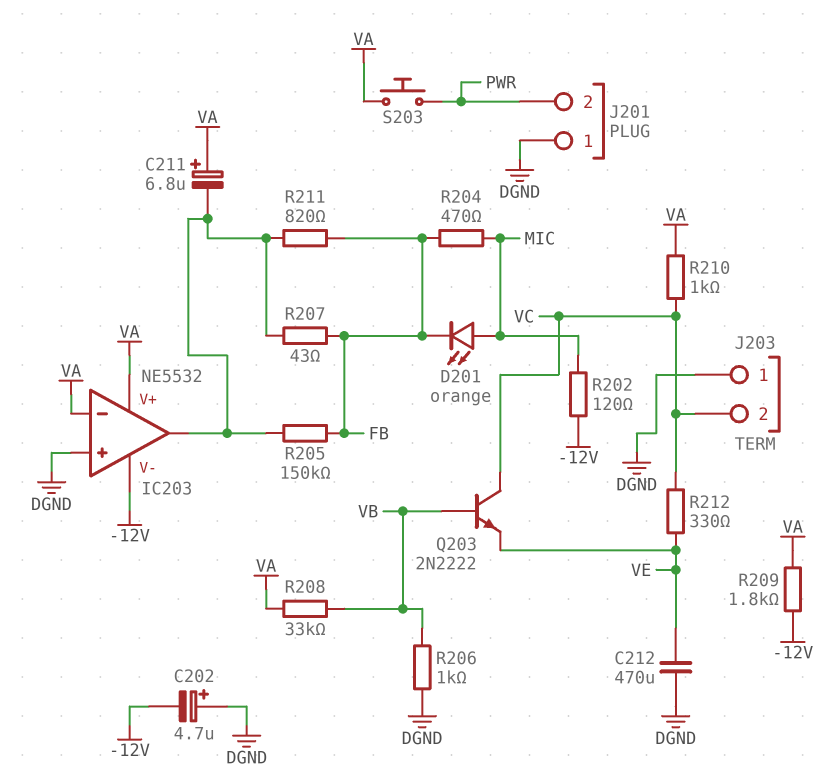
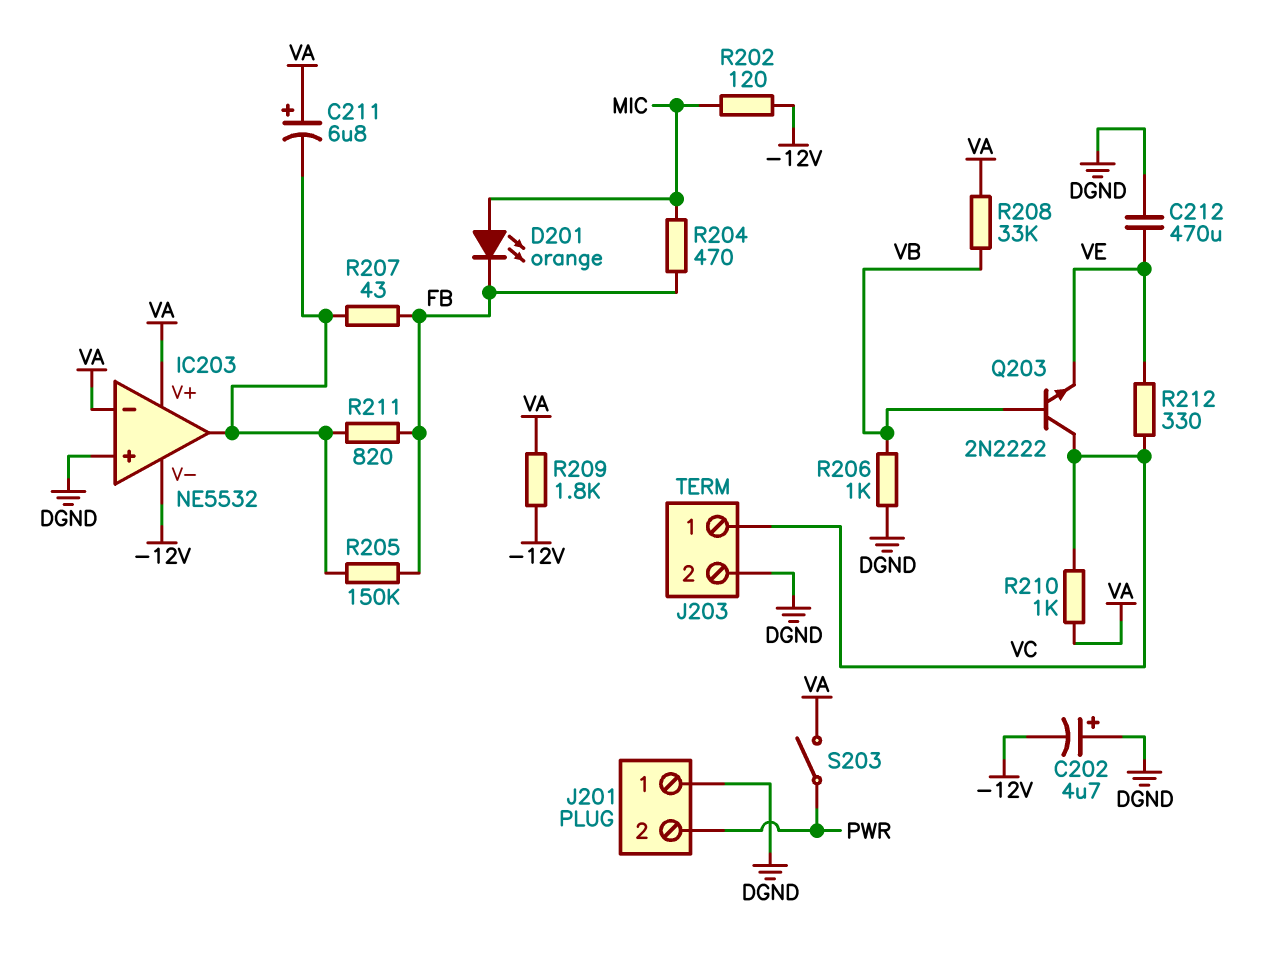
J203 pin 1: DGND -> VC
J203 pin 2: VC -> DGND
S203: button (PWR, VA) -> switch (PWR, VA)

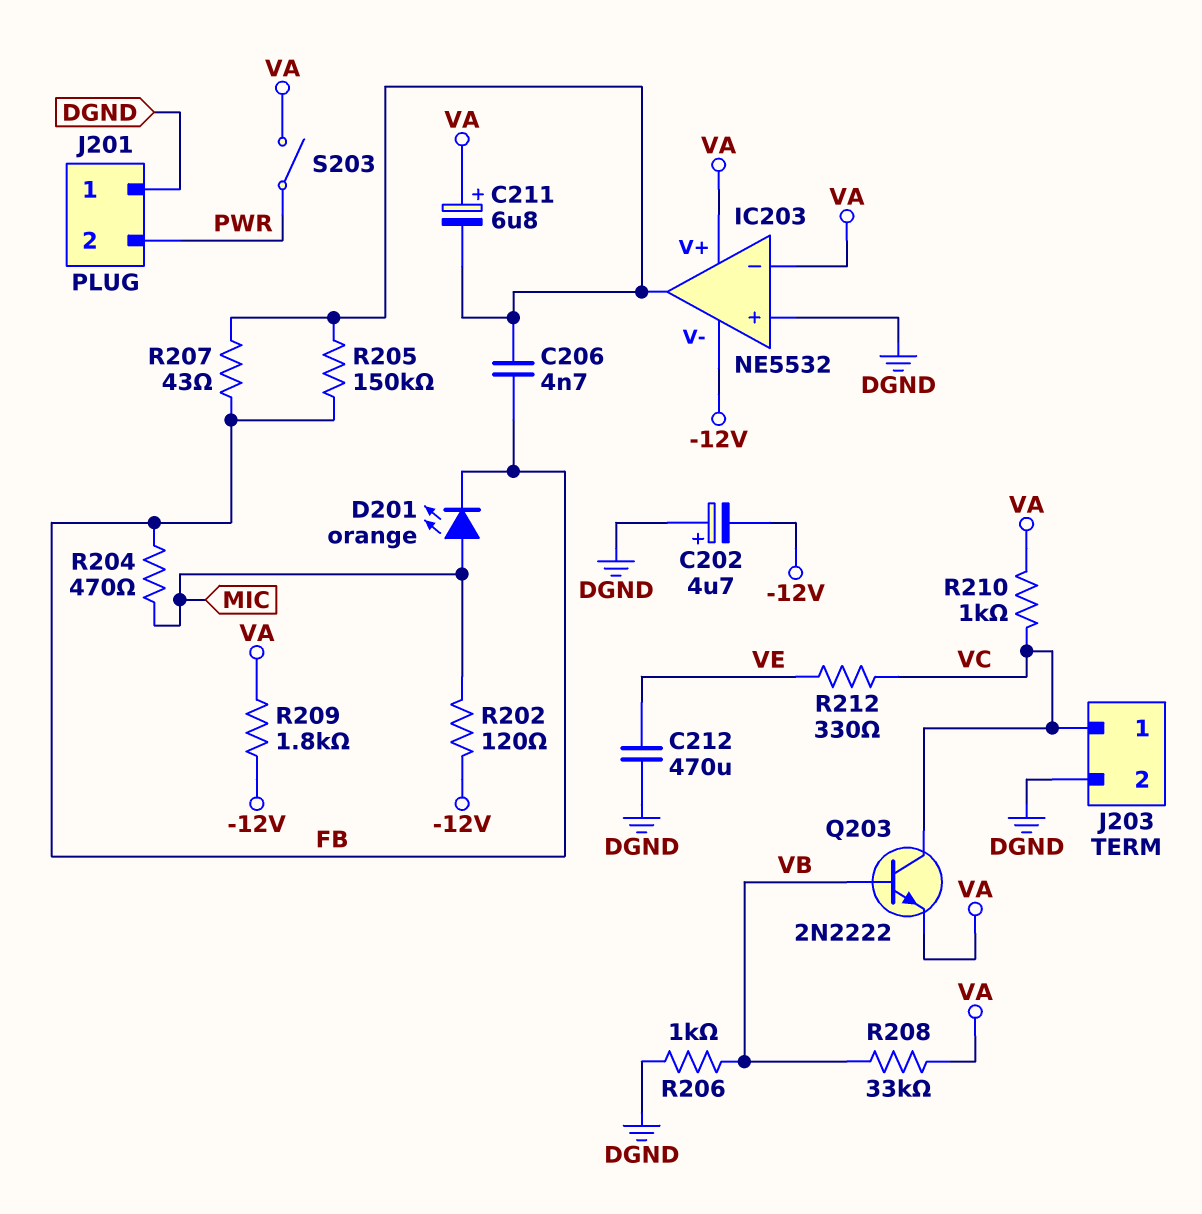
C206: none -> 4.7nF (FB, IC203/out)
Q203: NPN 2N2222 (B VB, C VC, E VE) -> NPN 2N2222 (B VB, C VC, E VA)
R211: 820 (FB, IC203/out) -> none

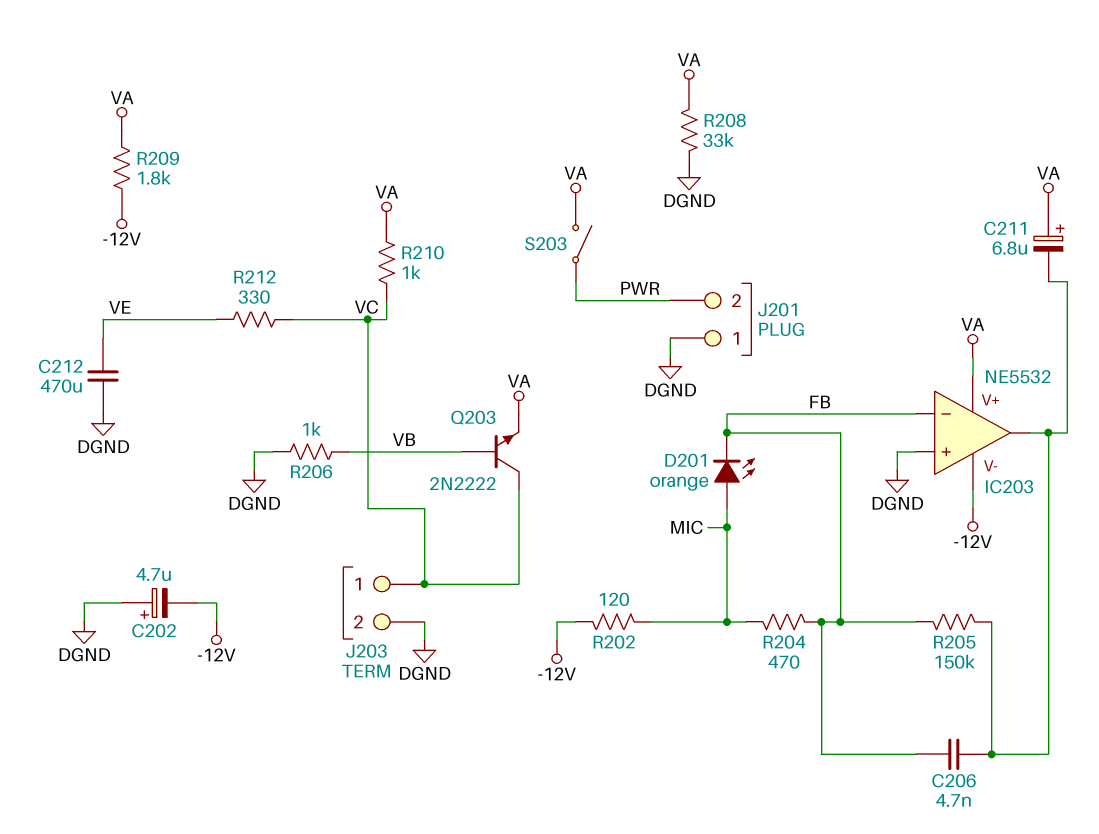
IC203 pin in-: VA -> FB
R207: 43 (FB, IC203/out) -> none
R208: 33k (VA, VB) -> 33k (DGND, VA)

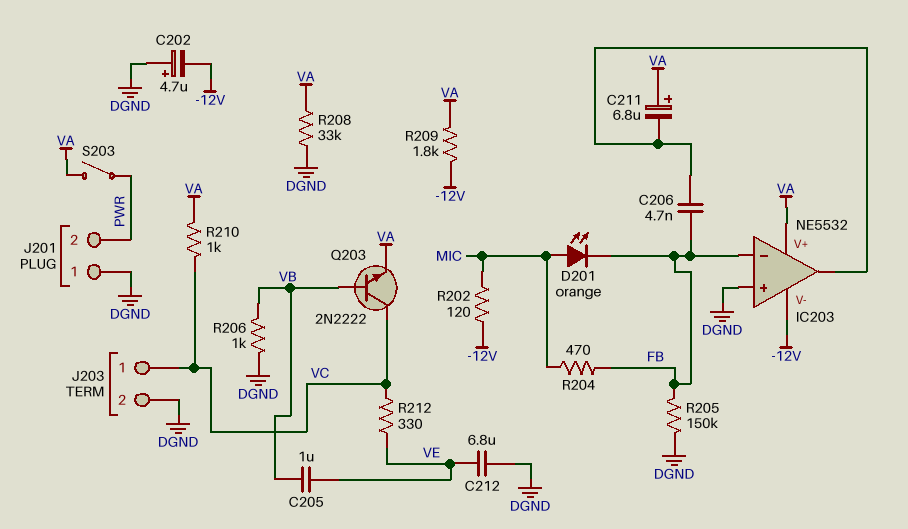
C205: none -> 1uF (VB, VE)
C212: 470uF (DGND, VE) -> 6.8uF (DGND, VE)
R205: 150k (FB, IC203/out) -> 150k (DGND, FB)

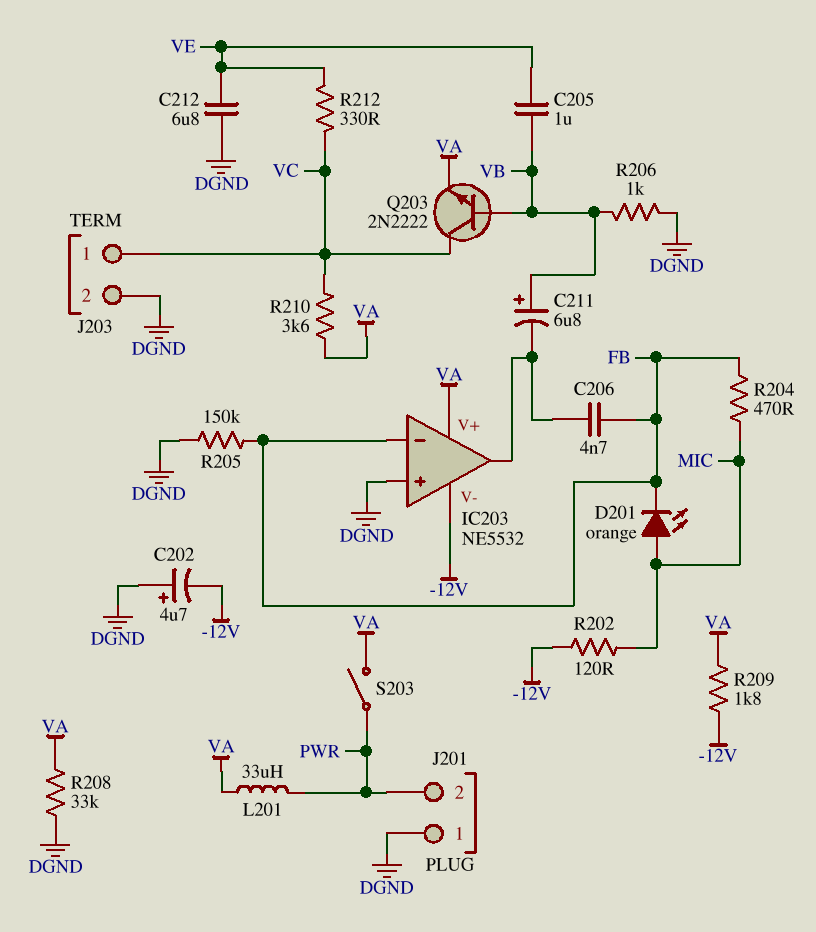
C211: 6.8uF (plus VA, minus IC203/out) -> 6.8uF (plus VB, minus IC203/out)
L201: none -> 33uH (PWR, VA)
R210: 1k (VA, VC) -> 3.6k (VA, VC)

